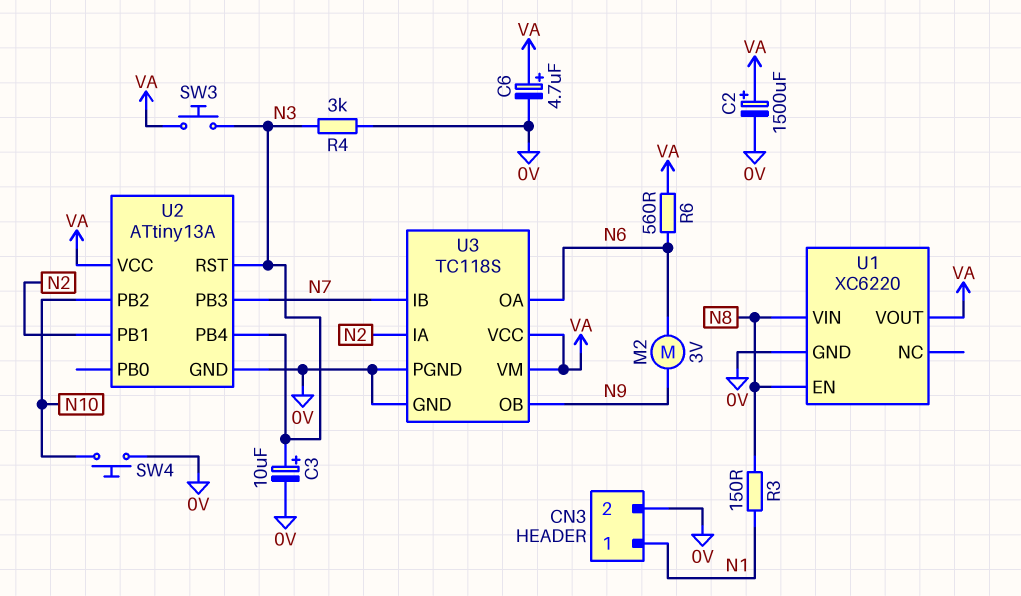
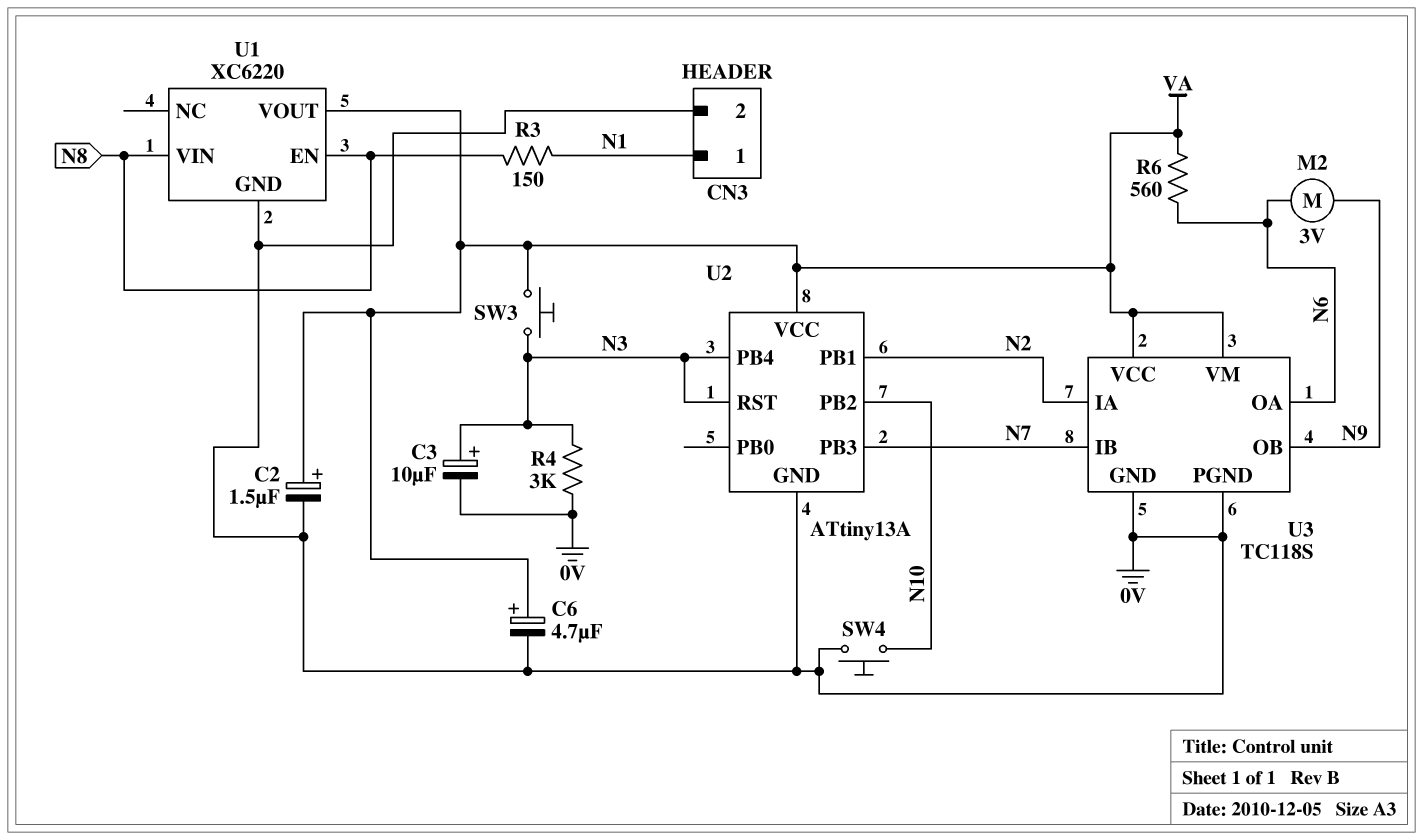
C2: 1500uF (plus VA, minus 0V) -> 1.5uF (plus VA, minus 0V)

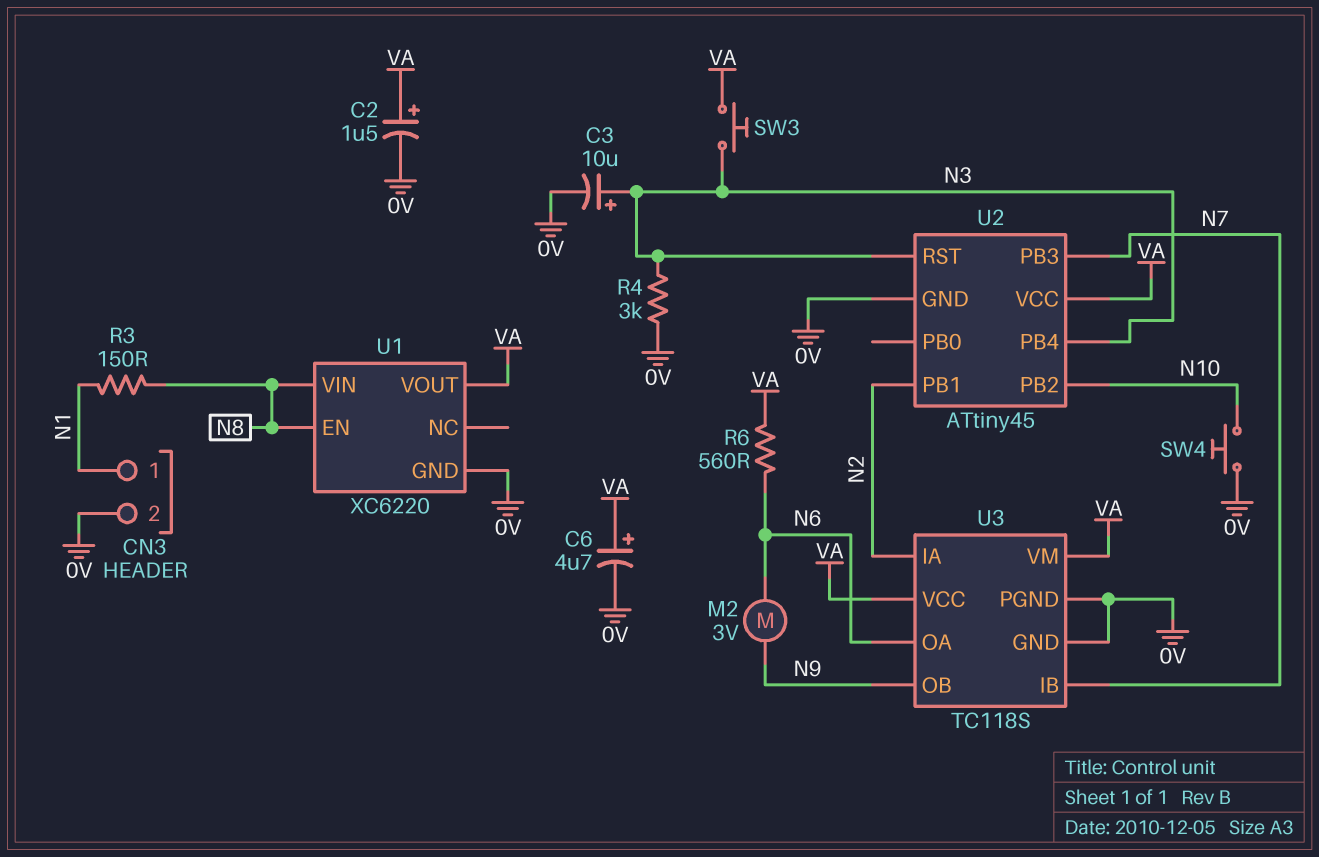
U2: ATtiny13A -> ATtiny45

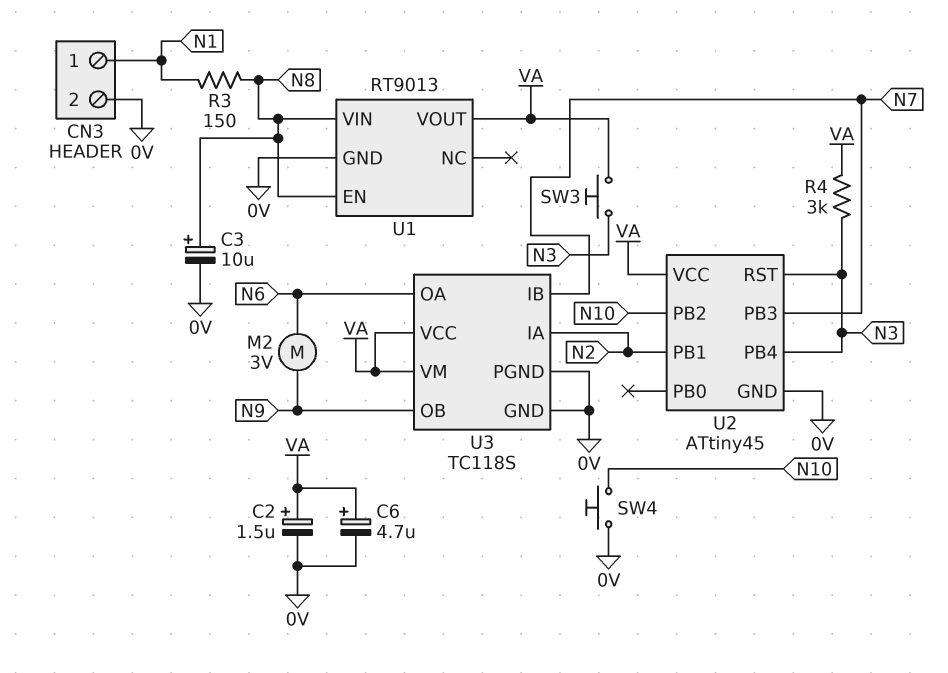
C3: 10uF (plus N3, minus 0V) -> 10uF (plus N8, minus 0V)
R4: 3k (0V, N3) -> 3k (N3, VA)
R6: 560 (N6, VA) -> none
U1: XC6220 -> RT9013

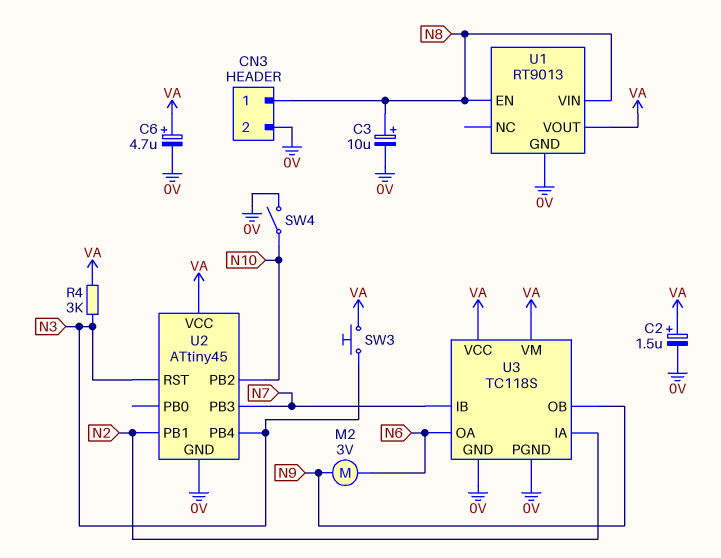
CN3 pin 1: N1 -> N8
R3: 150 (N1, N8) -> none
SW4: button (0V, N10) -> switch (0V, N10)

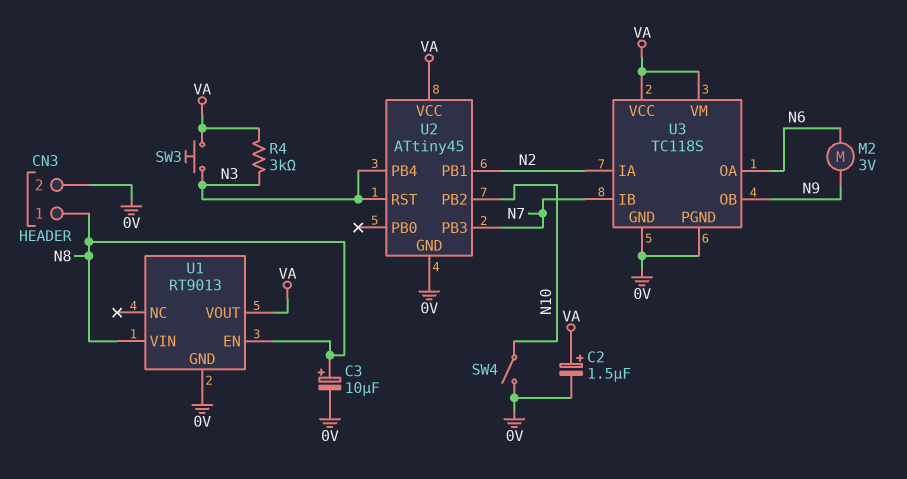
C6: 4.7uF (plus VA, minus 0V) -> none

